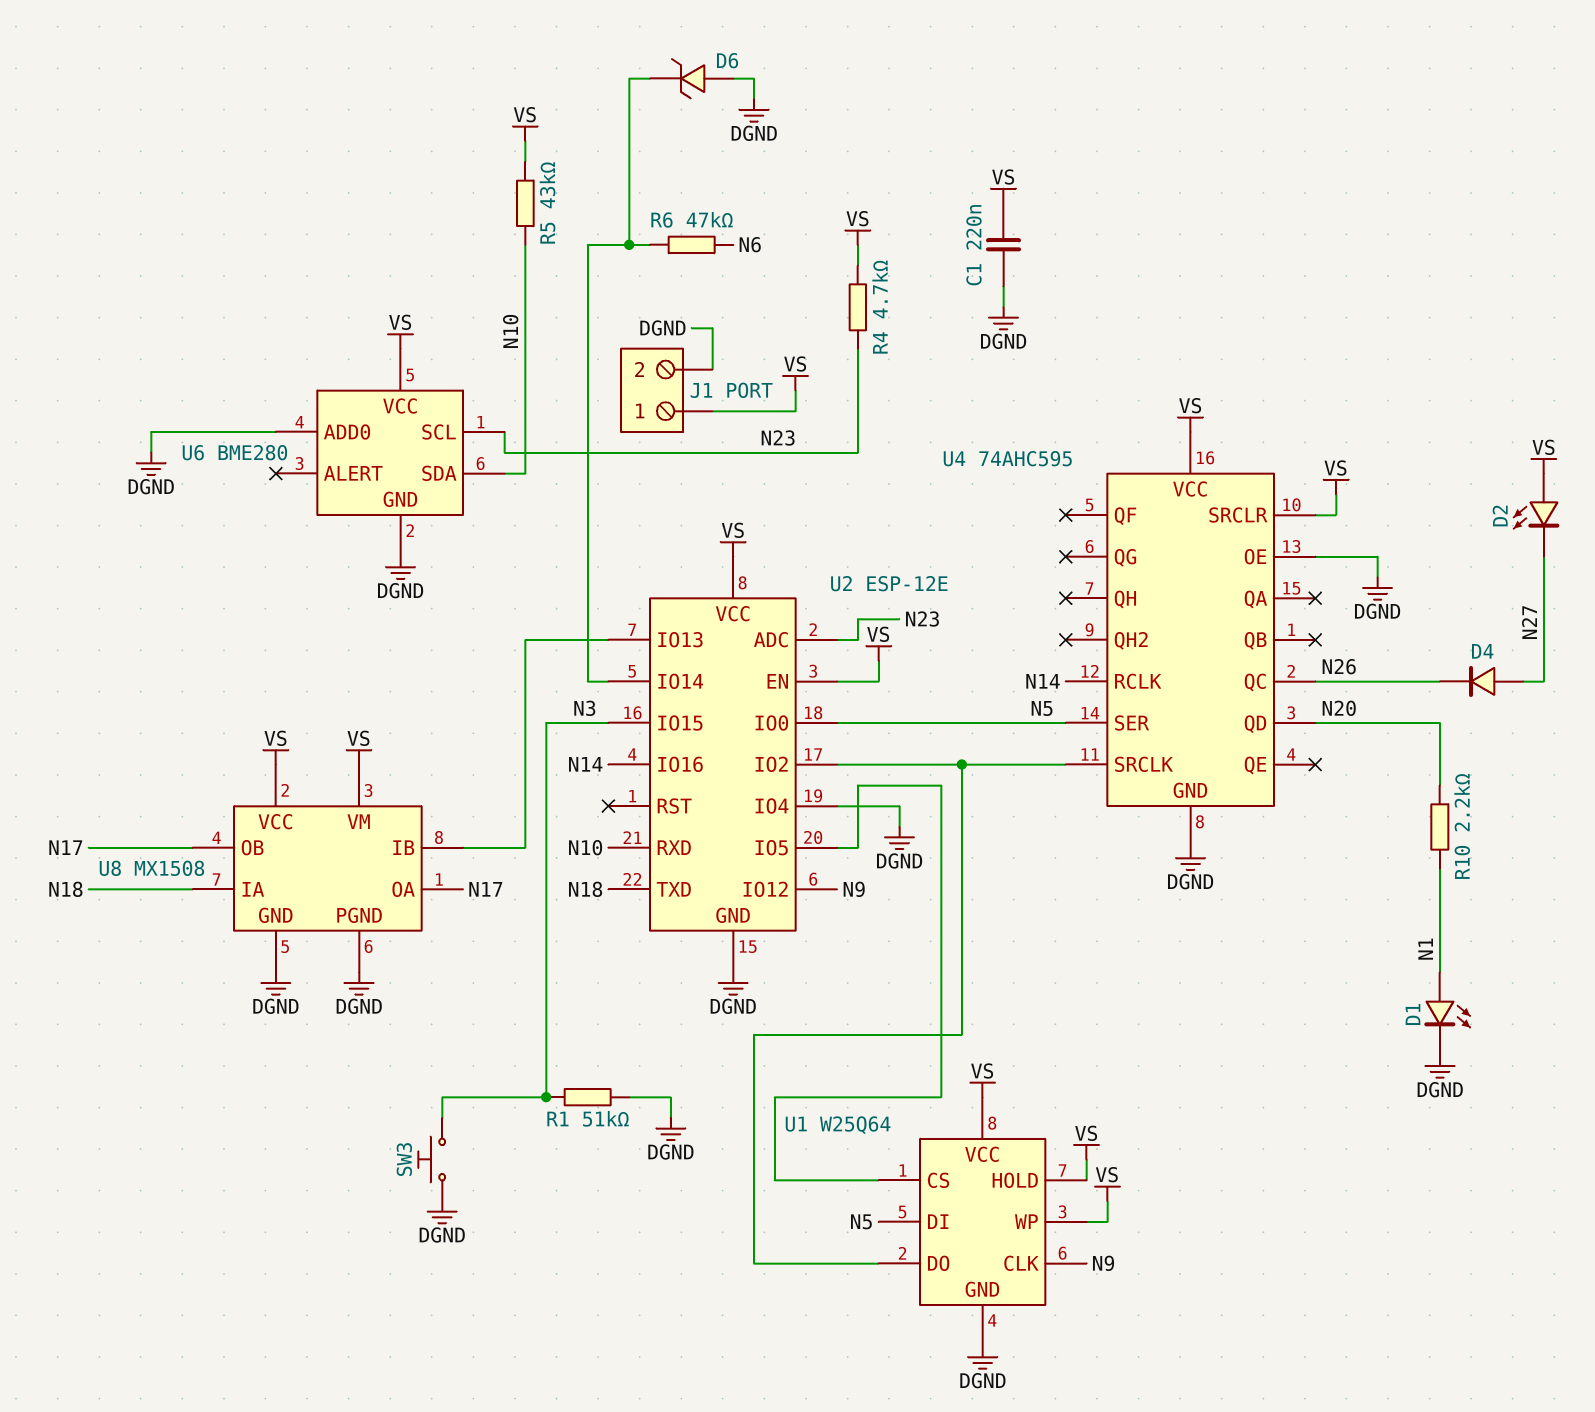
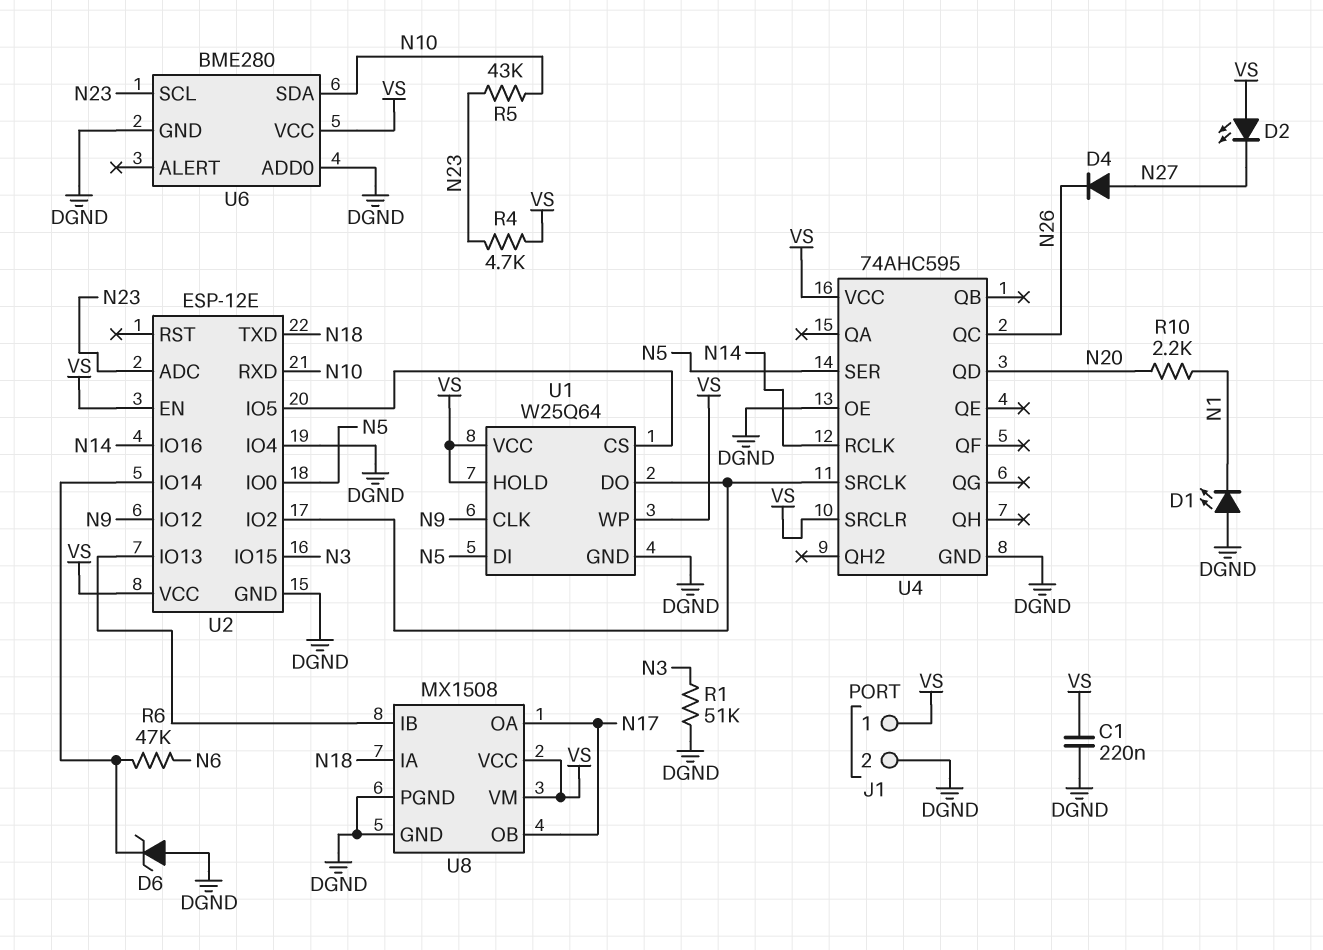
D1: LED (A N1, K DGND) -> LED (A DGND, K N1)
R5: 43k (N10, VS) -> 43k (N10, N23)
SW3: button (DGND, N3) -> none

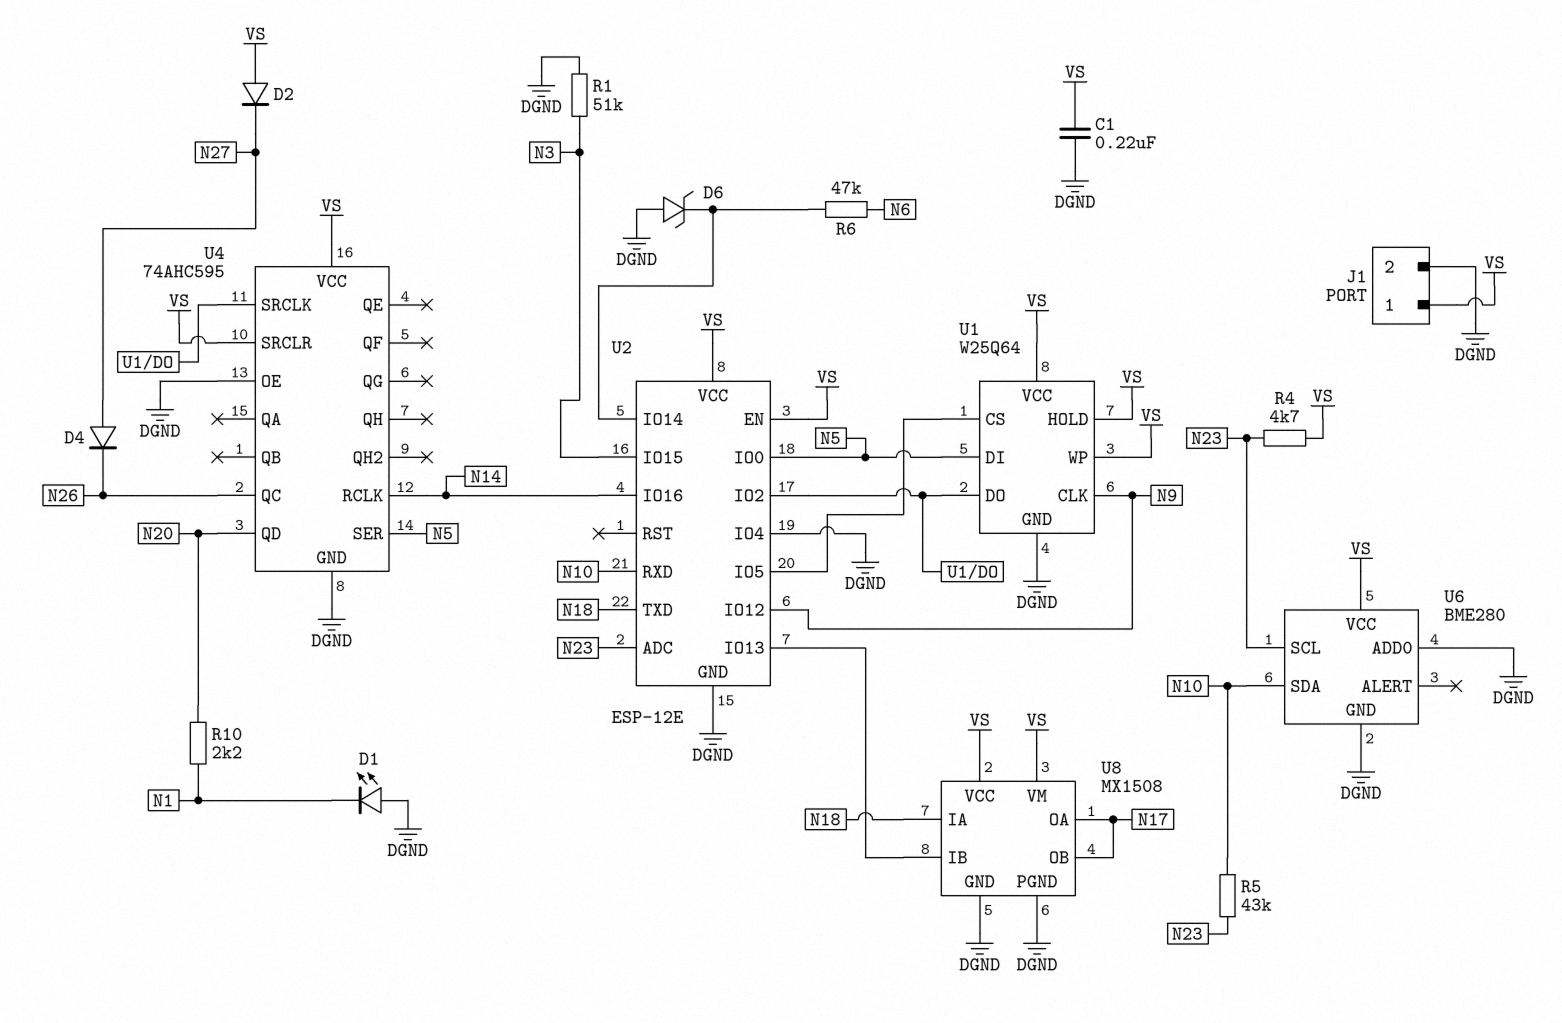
D2: LED (A VS, K N27) -> diode (A VS, K N27)

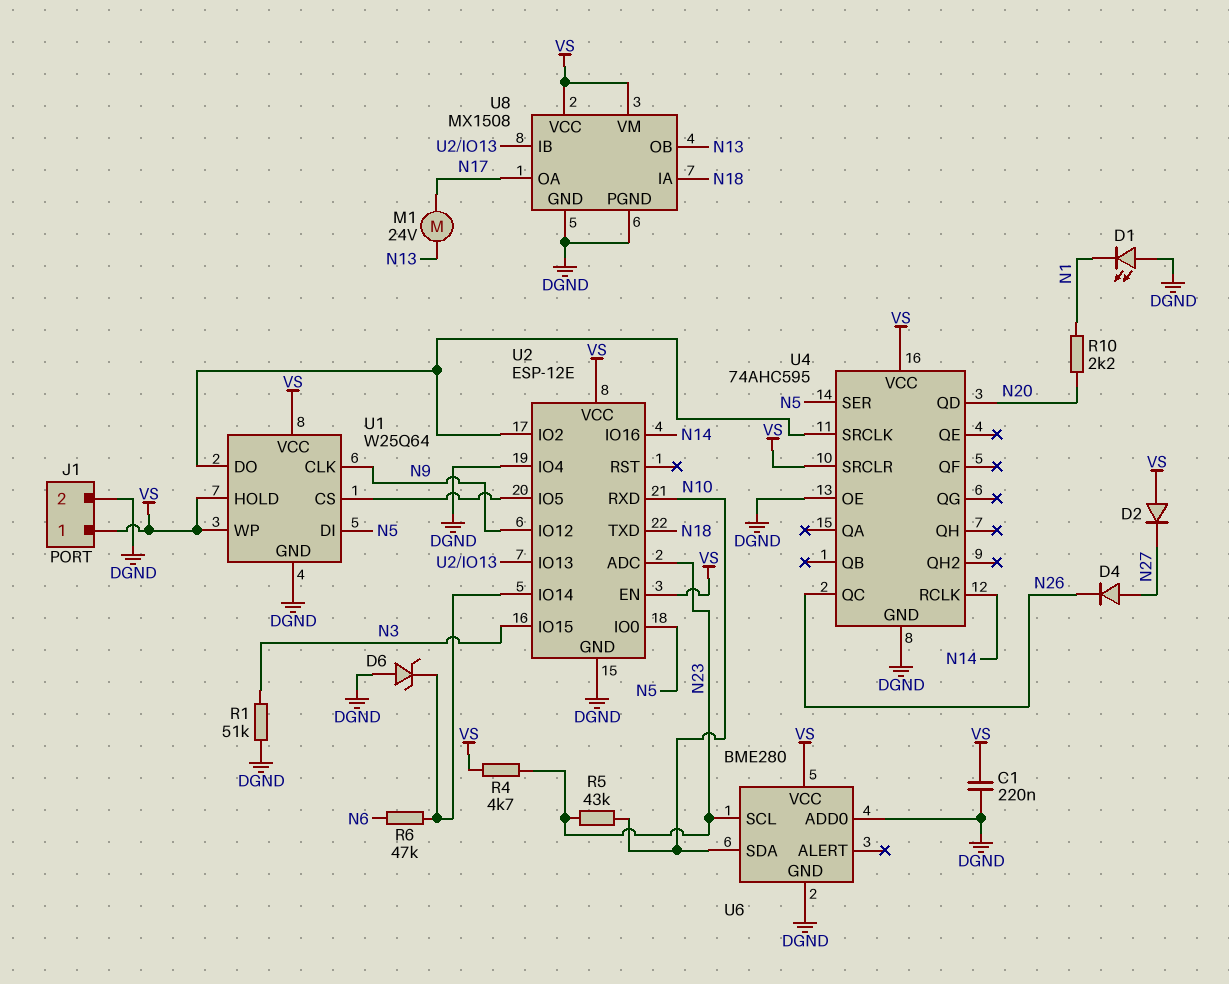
M1: none -> motor 24V (N13, N17)
U8 pin OB: N17 -> N13

